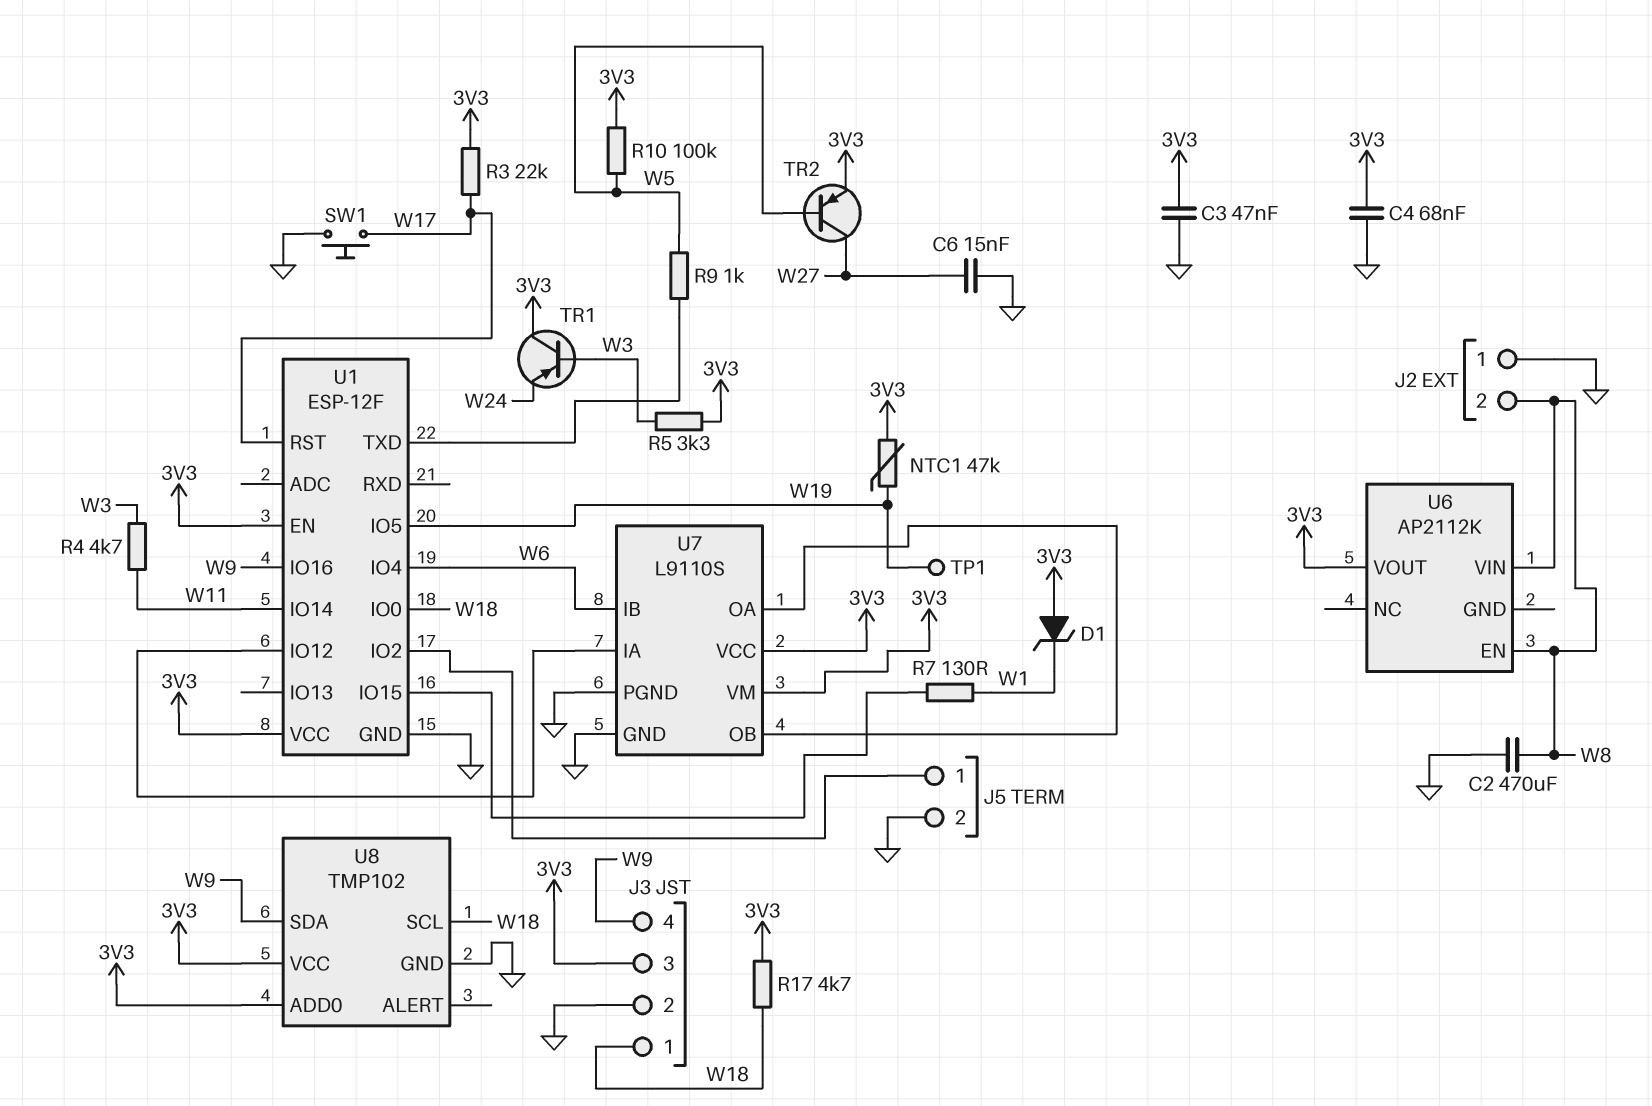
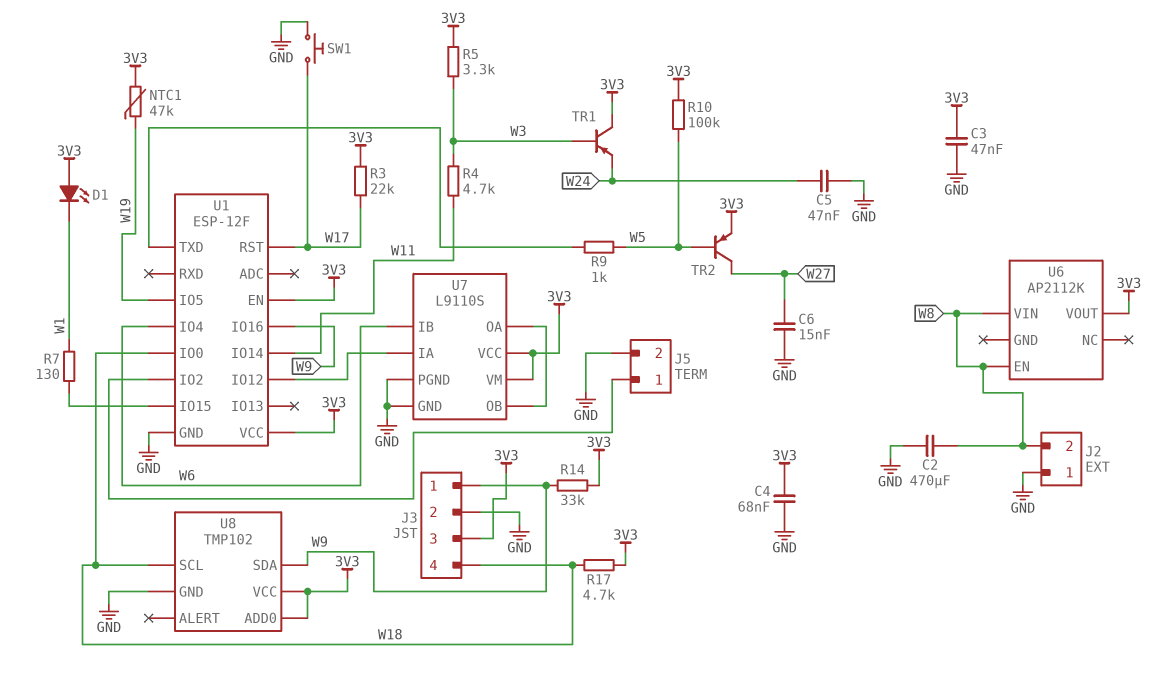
C5: none -> 47nF (GND, W24)
D1: zener (A 3V3, K W1) -> LED (A 3V3, K W1)
J3 pin 1: W18 -> W9
J3 pin 4: W9 -> W18
R14: none -> 33k (3V3, W9)
TP1: test point (W19) -> none

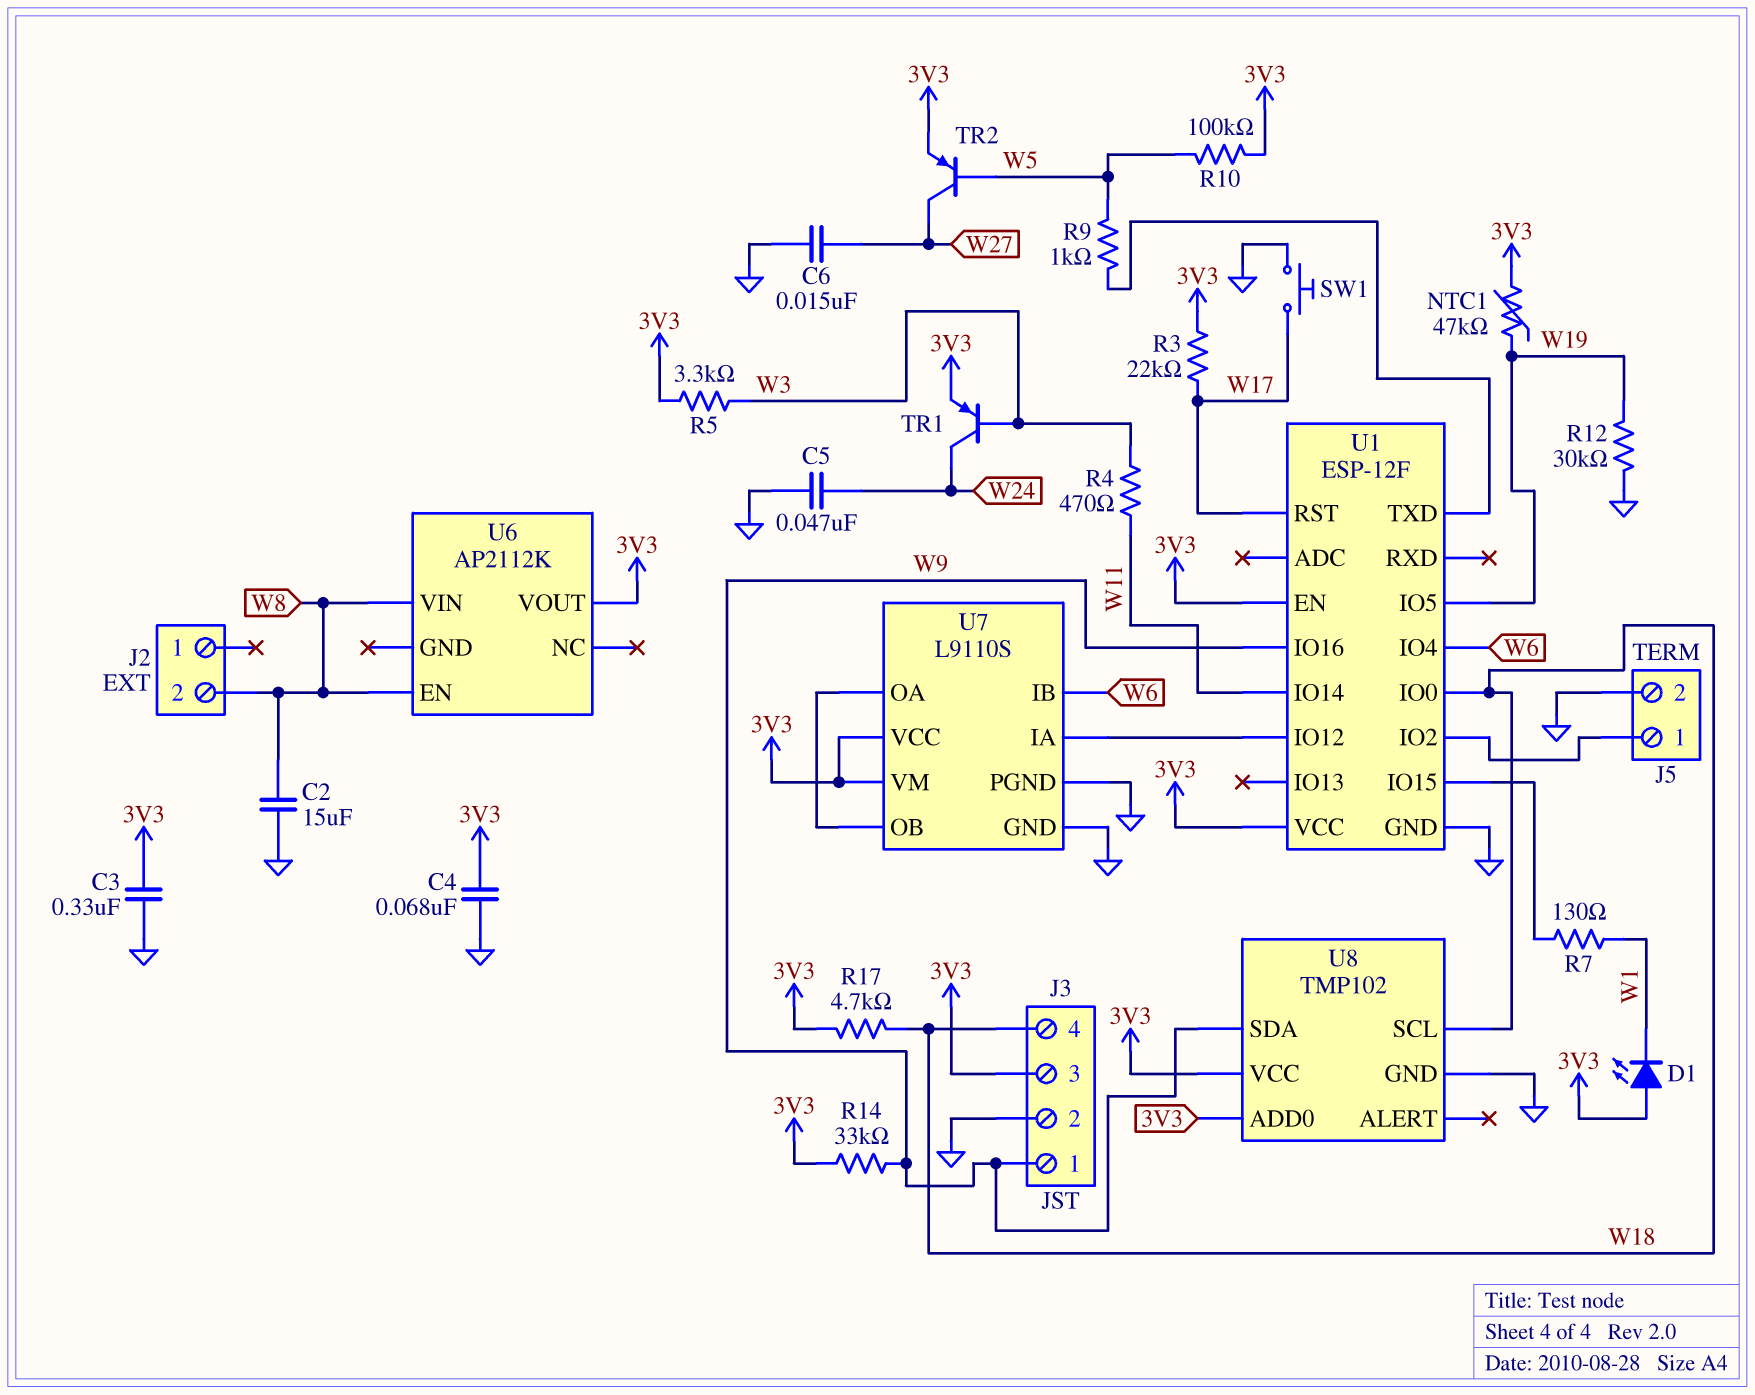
C2: 470uF (GND, W8) -> 15uF (GND, W8)
C3: 47nF (3V3, GND) -> 330nF (3V3, GND)
J2 pin 1: GND -> none
R4: 4.7k (W3, W11) -> 470 (W3, W11)
R12: none -> 30k (GND, W19)
TR1: PNP (B W3, C 3V3, E W24) -> PNP (B W3, C W24, E 3V3)

